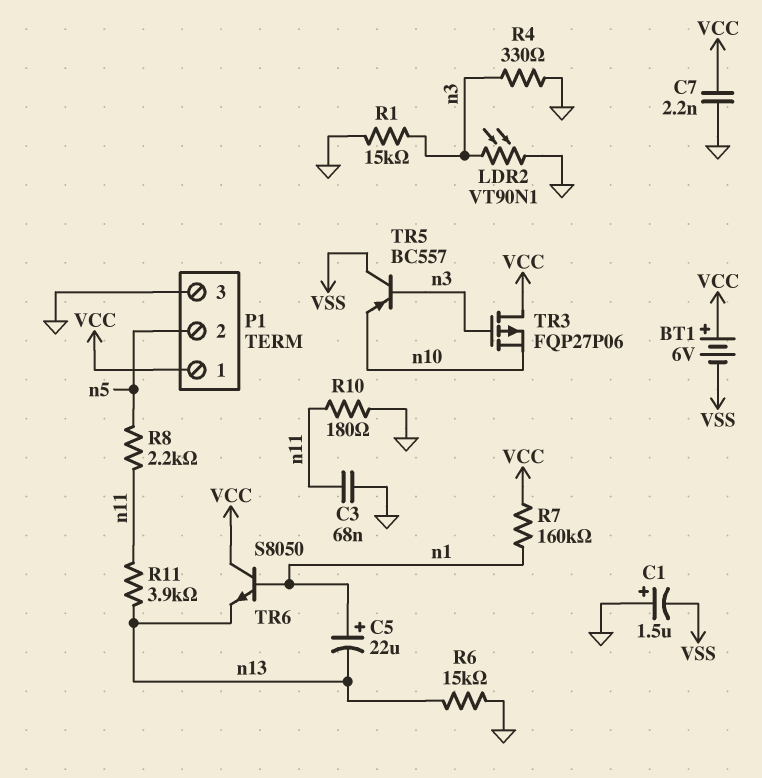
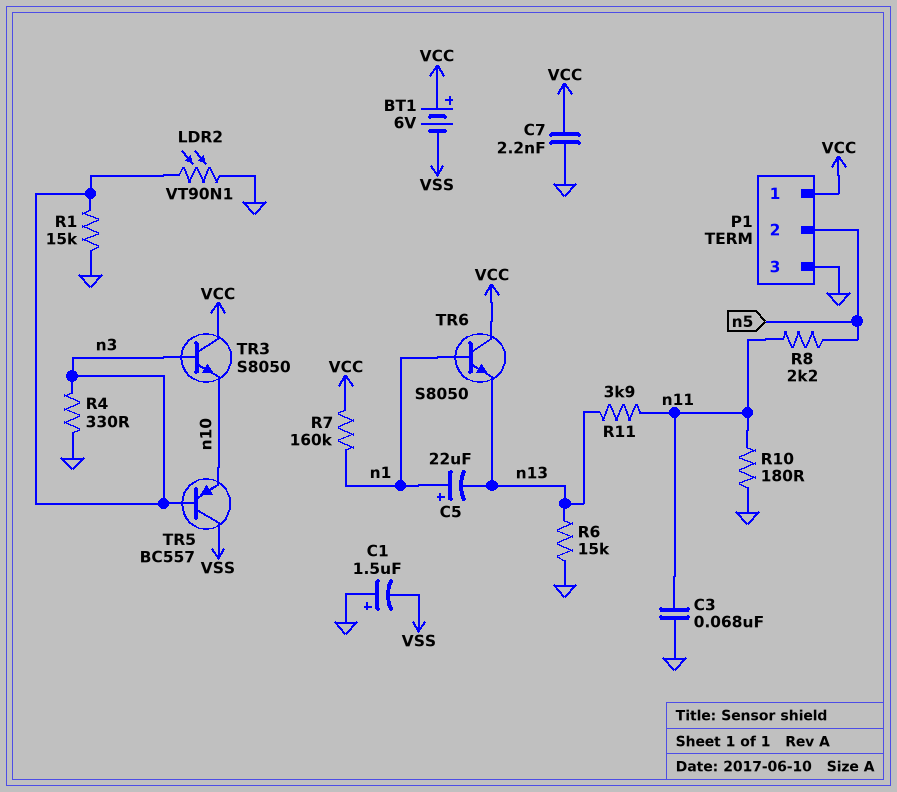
TR3: PMOS FQP27P06 (G n3, D VCC, S n10) -> NPN S8050 (B n3, C VCC, E n10)

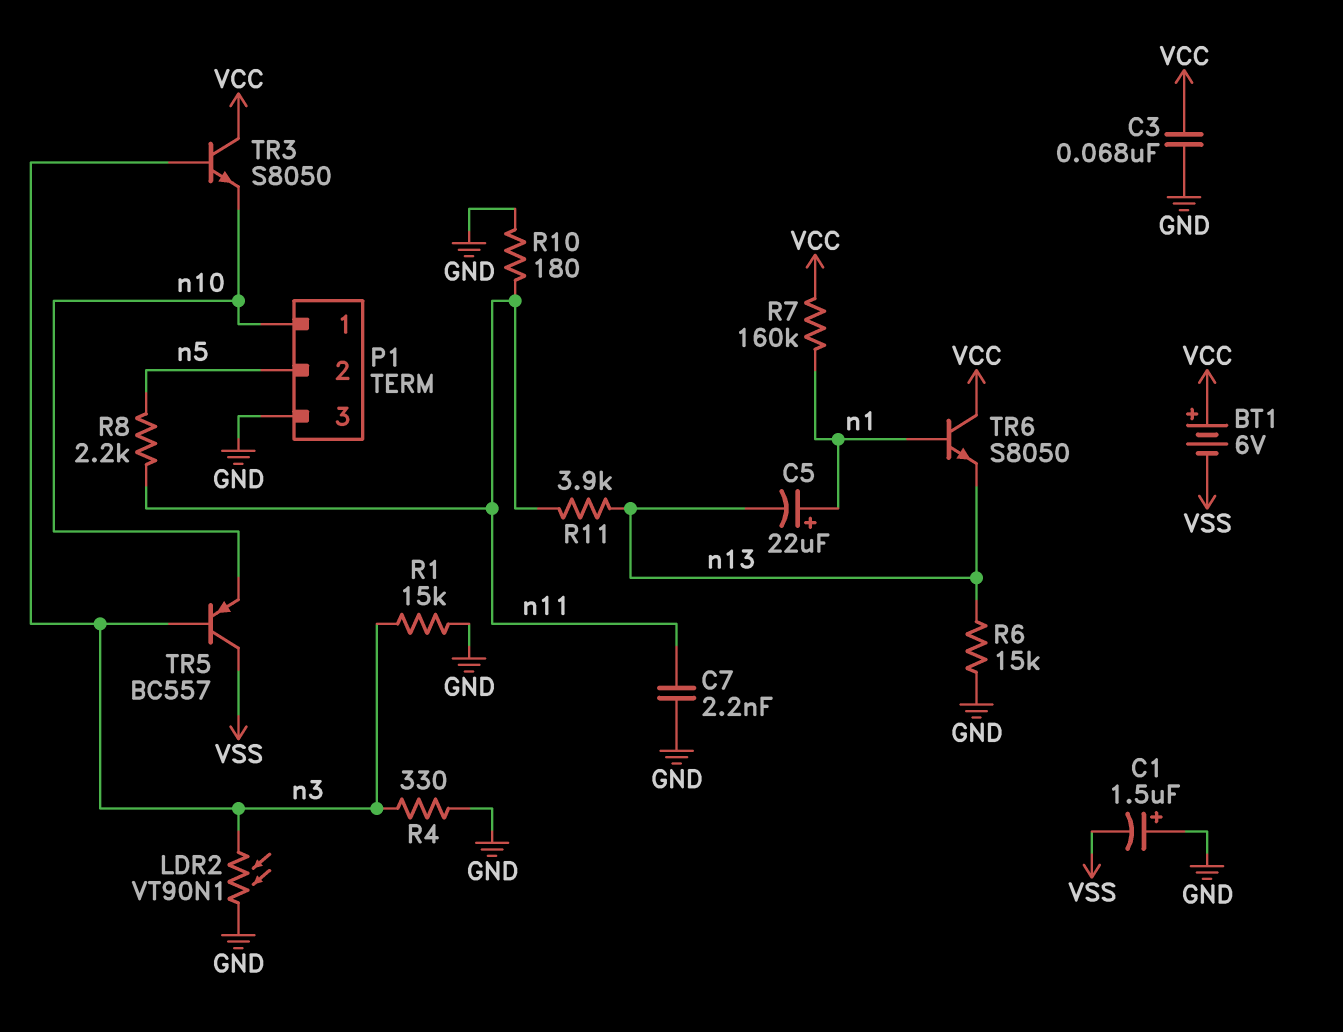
C3: 68nF (GND, n11) -> 68nF (GND, VCC)
C7: 2.2nF (GND, VCC) -> 2.2nF (GND, n11)
P1 pin 1: VCC -> n10

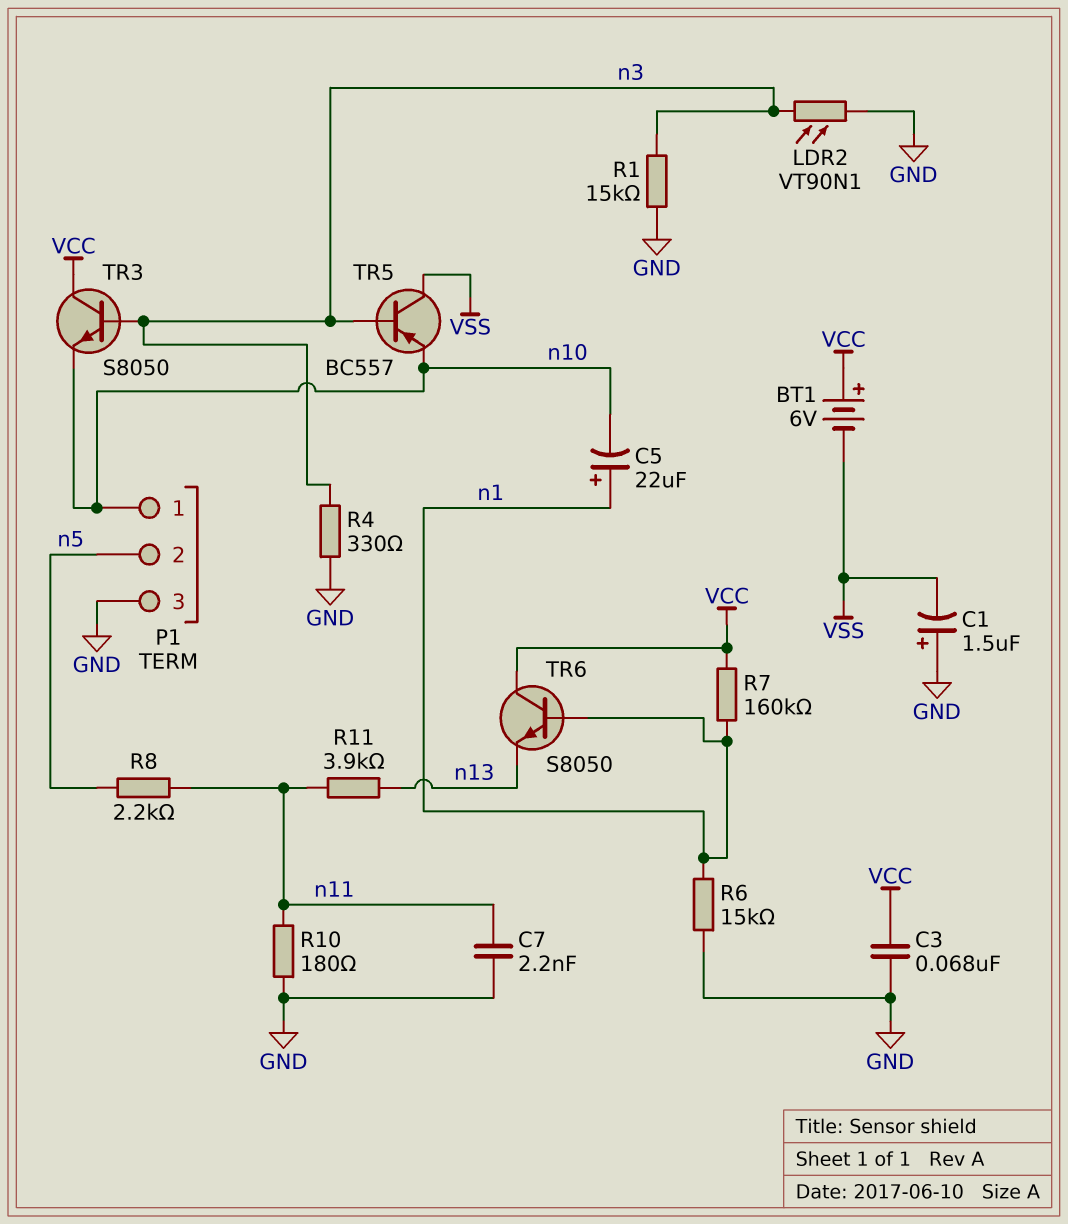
C5: 22uF (plus n1, minus n13) -> 22uF (plus n1, minus n10)
R6: 15k (GND, n13) -> 15k (GND, n1)

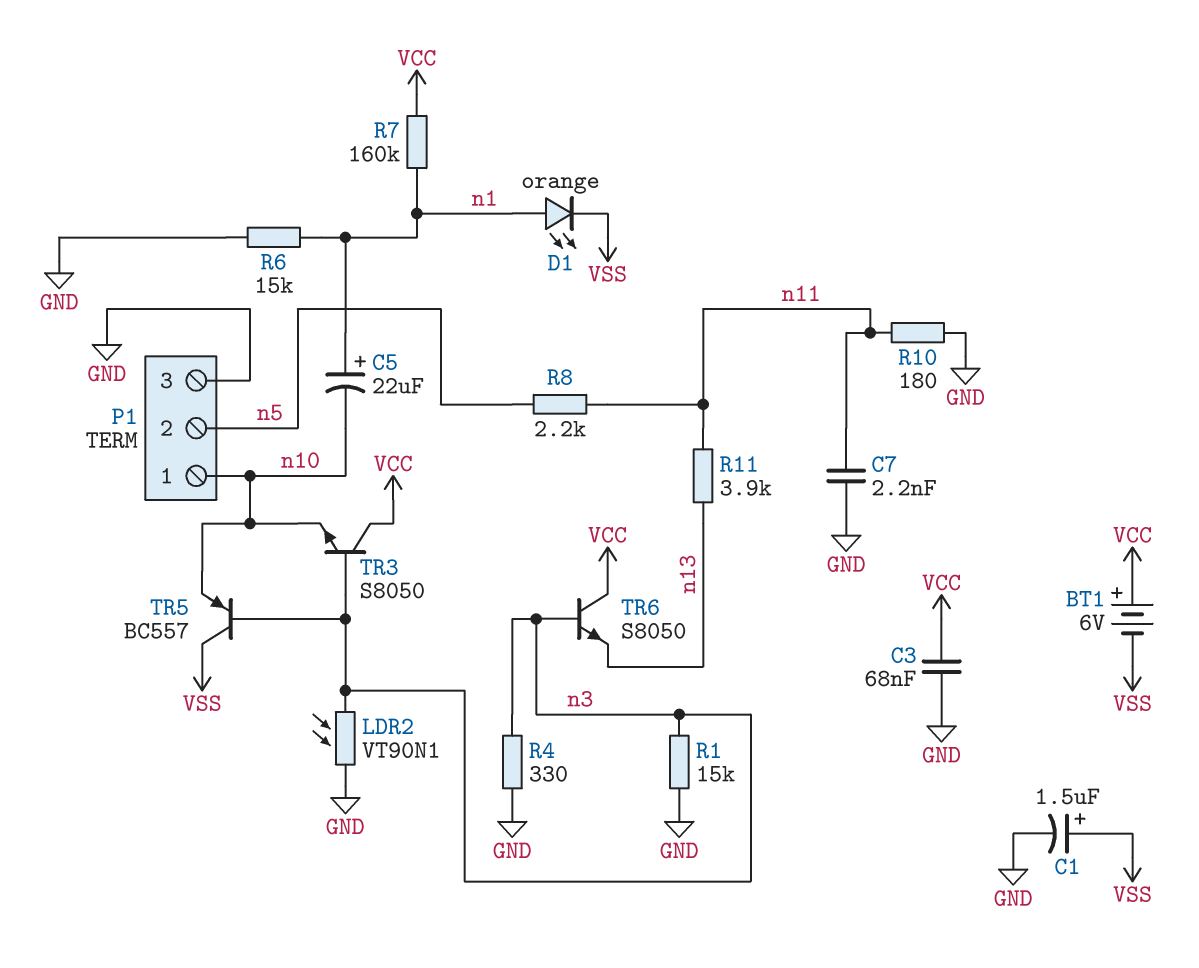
C1: 1.5uF (plus GND, minus VSS) -> 1.5uF (plus VSS, minus GND)
D1: none -> LED orange (A n1, K VSS)
TR6: NPN S8050 (B n1, C VCC, E n13) -> NPN S8050 (B n3, C VCC, E n13)

